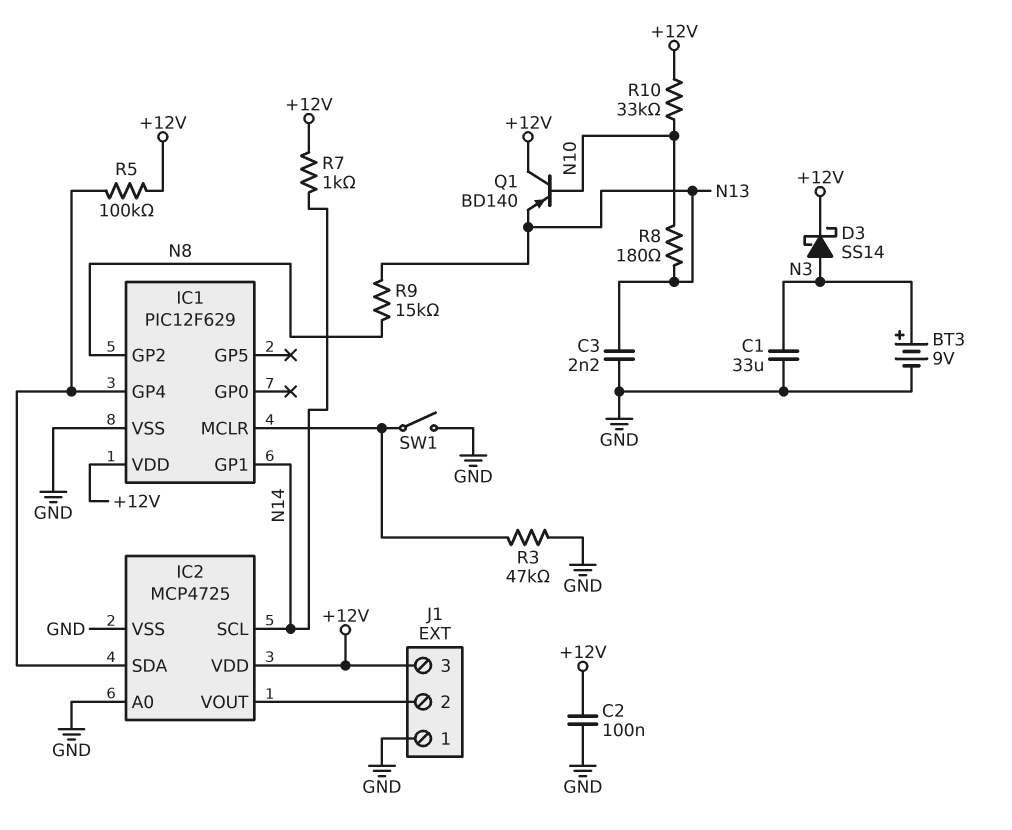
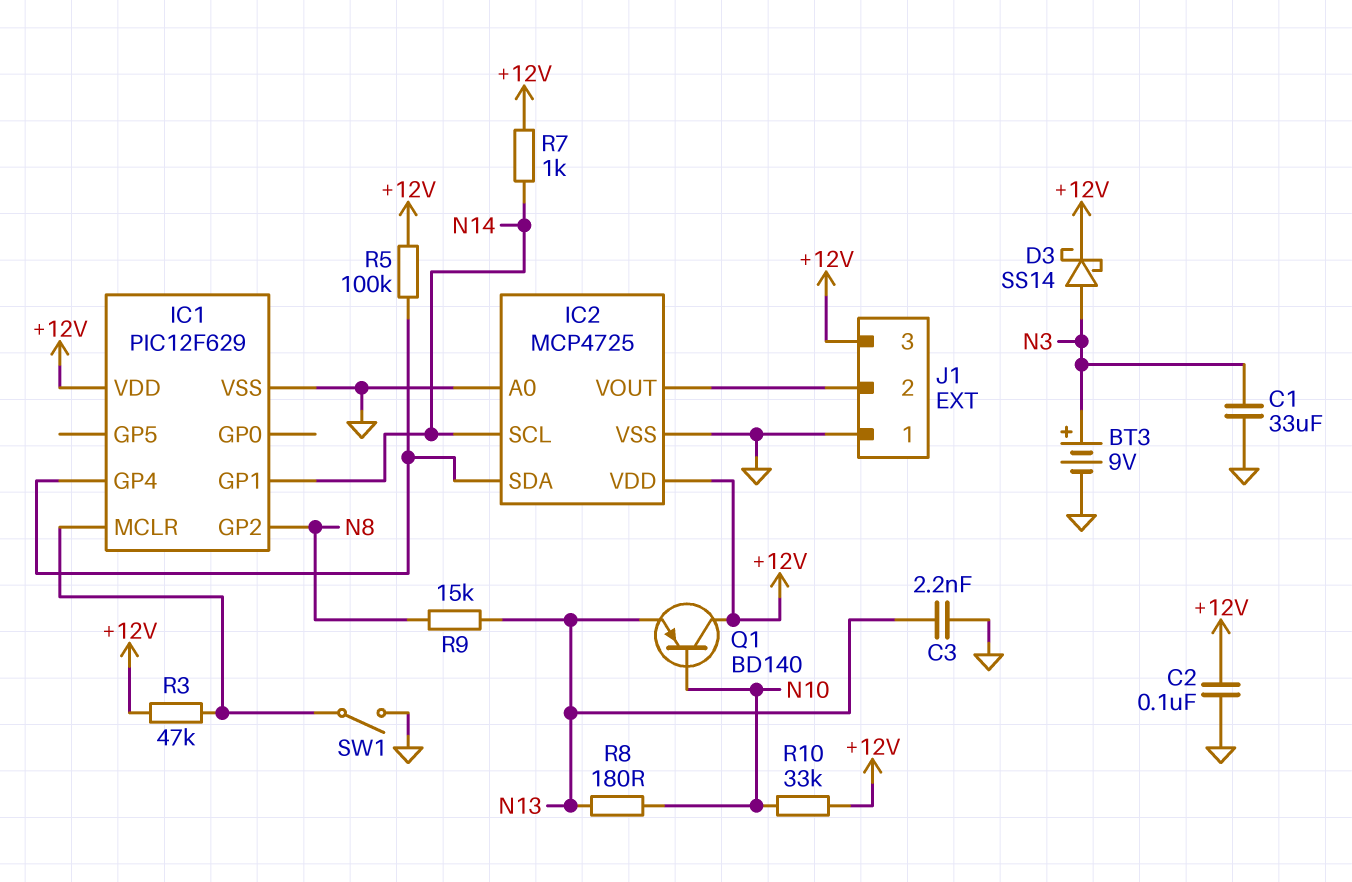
R3: 47k (GND, IC1/MCLR) -> 47k (+12V, IC1/MCLR)

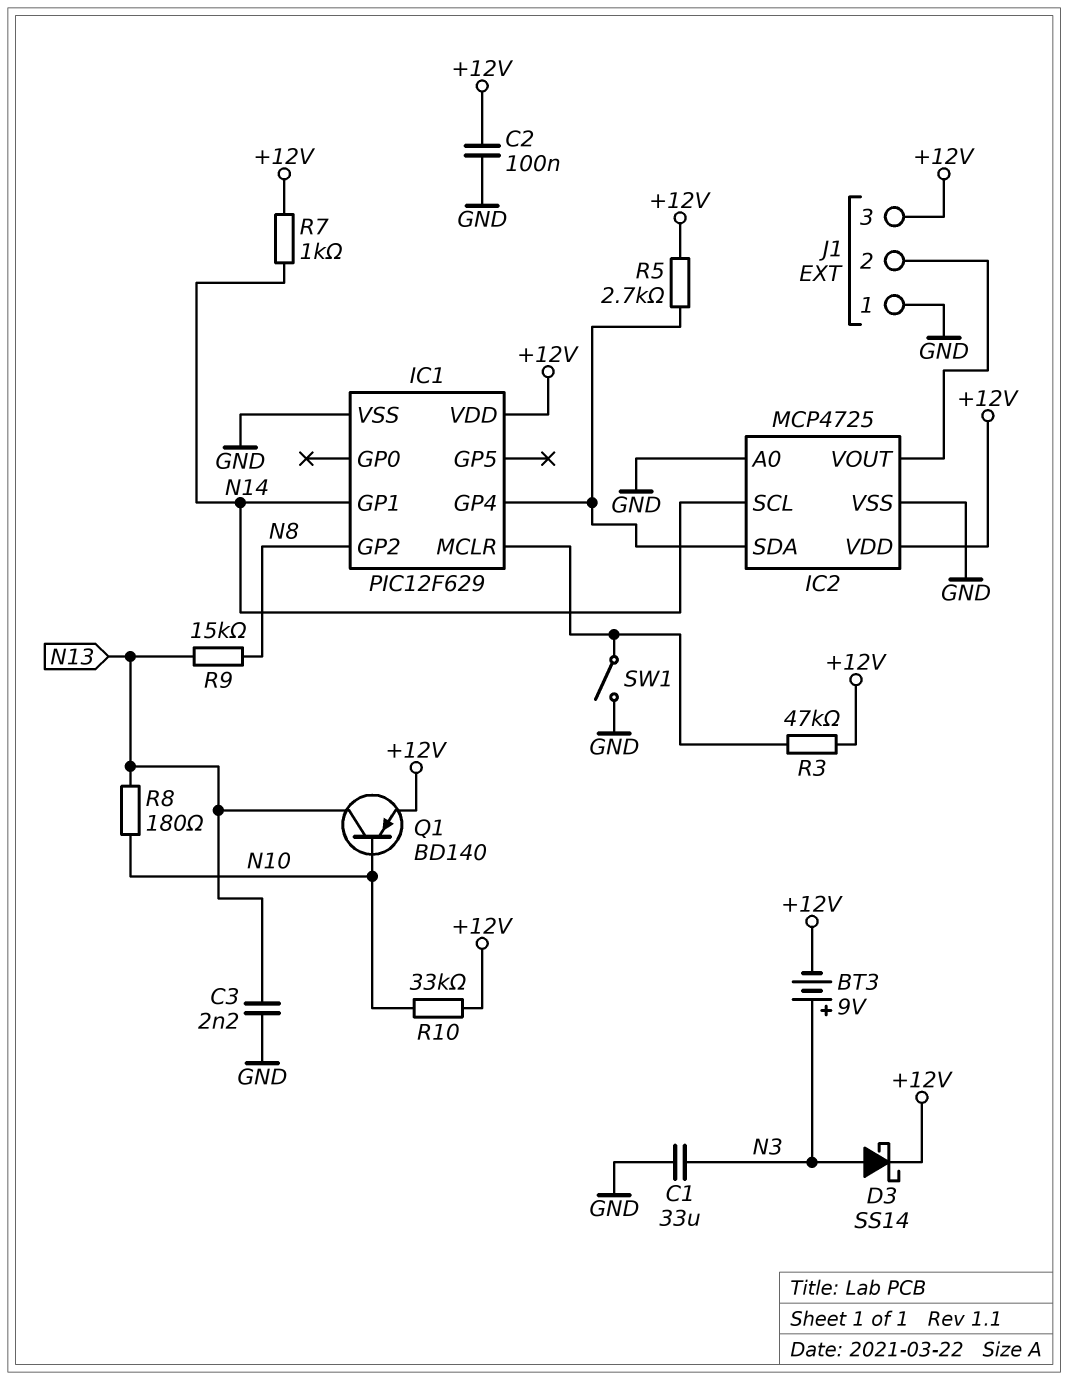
BT3: 9V (plus N3, minus GND) -> 9V (plus N3, minus +12V)
Q1: PNP BD140 (B N10, C +12V, E N13) -> PNP BD140 (B N10, C N13, E +12V)
R5: 100k (+12V, IC1/GP4) -> 2.7k (+12V, IC1/GP4)

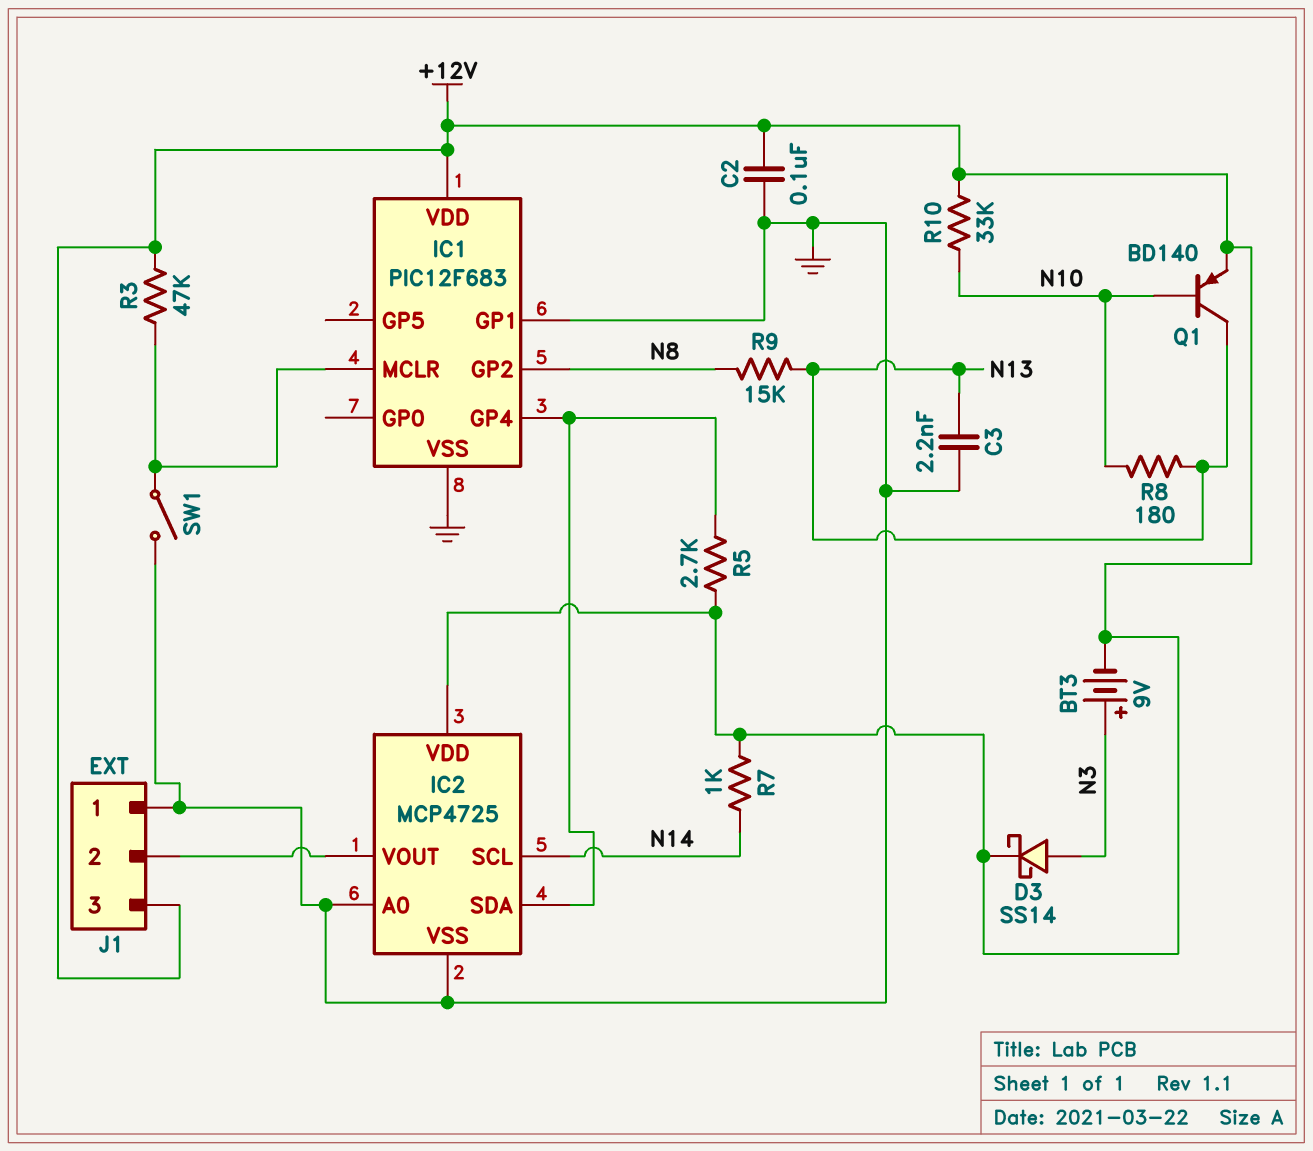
C1: 33uF (GND, N3) -> none
IC1: PIC12F629 -> PIC12F683
IC1 pin GP1: N14 -> GND

